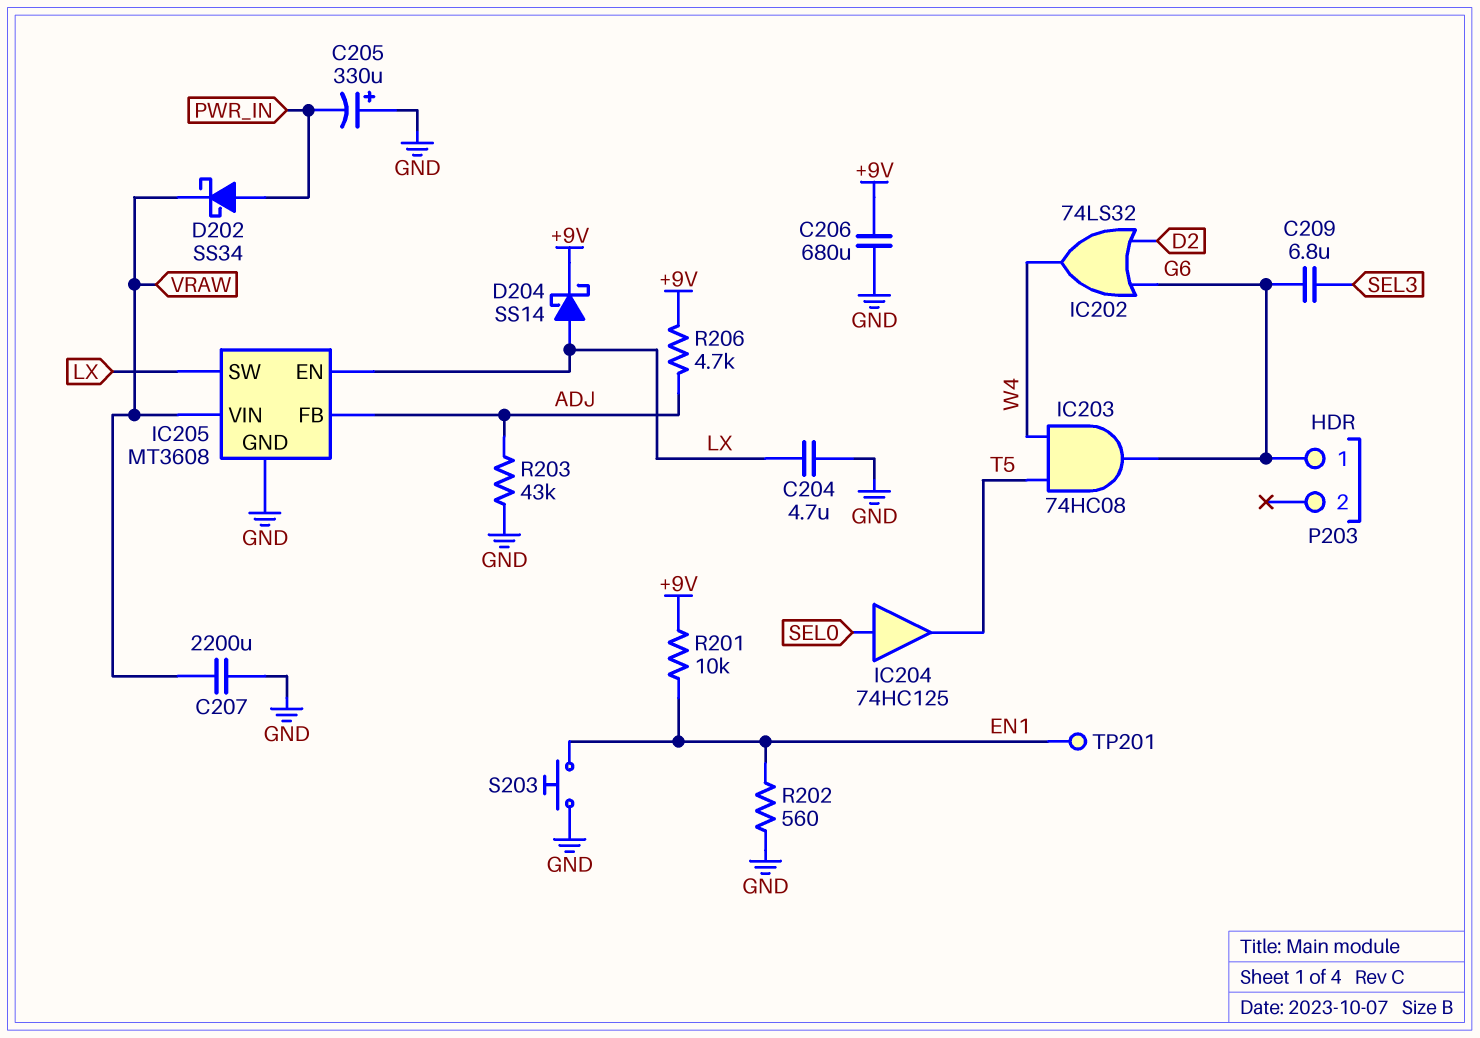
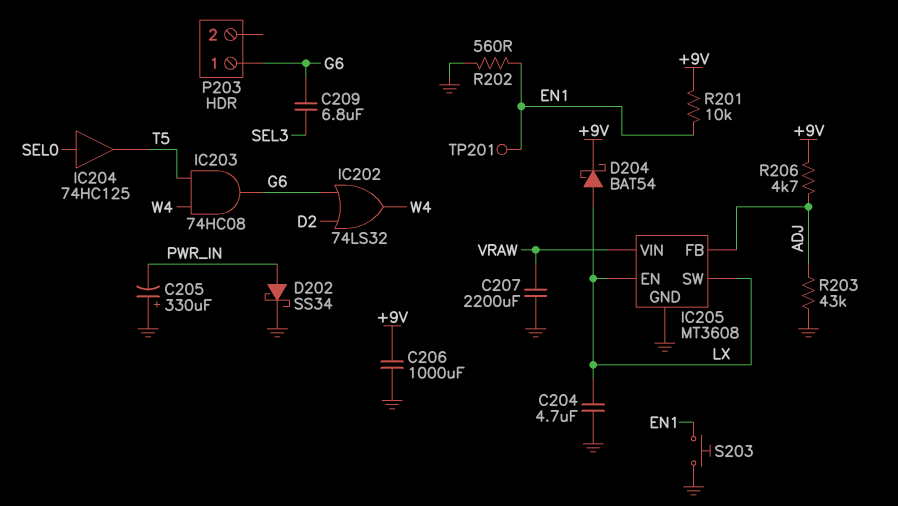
C206: 680uF (+9V, GND) -> 1000uF (+9V, GND)
D202: schottky SS34 (A PWR_IN, K VRAW) -> schottky SS34 (A PWR_IN, K GND)
D204: schottky SS14 (A LX, K +9V) -> schottky BAT54 (A LX, K +9V)

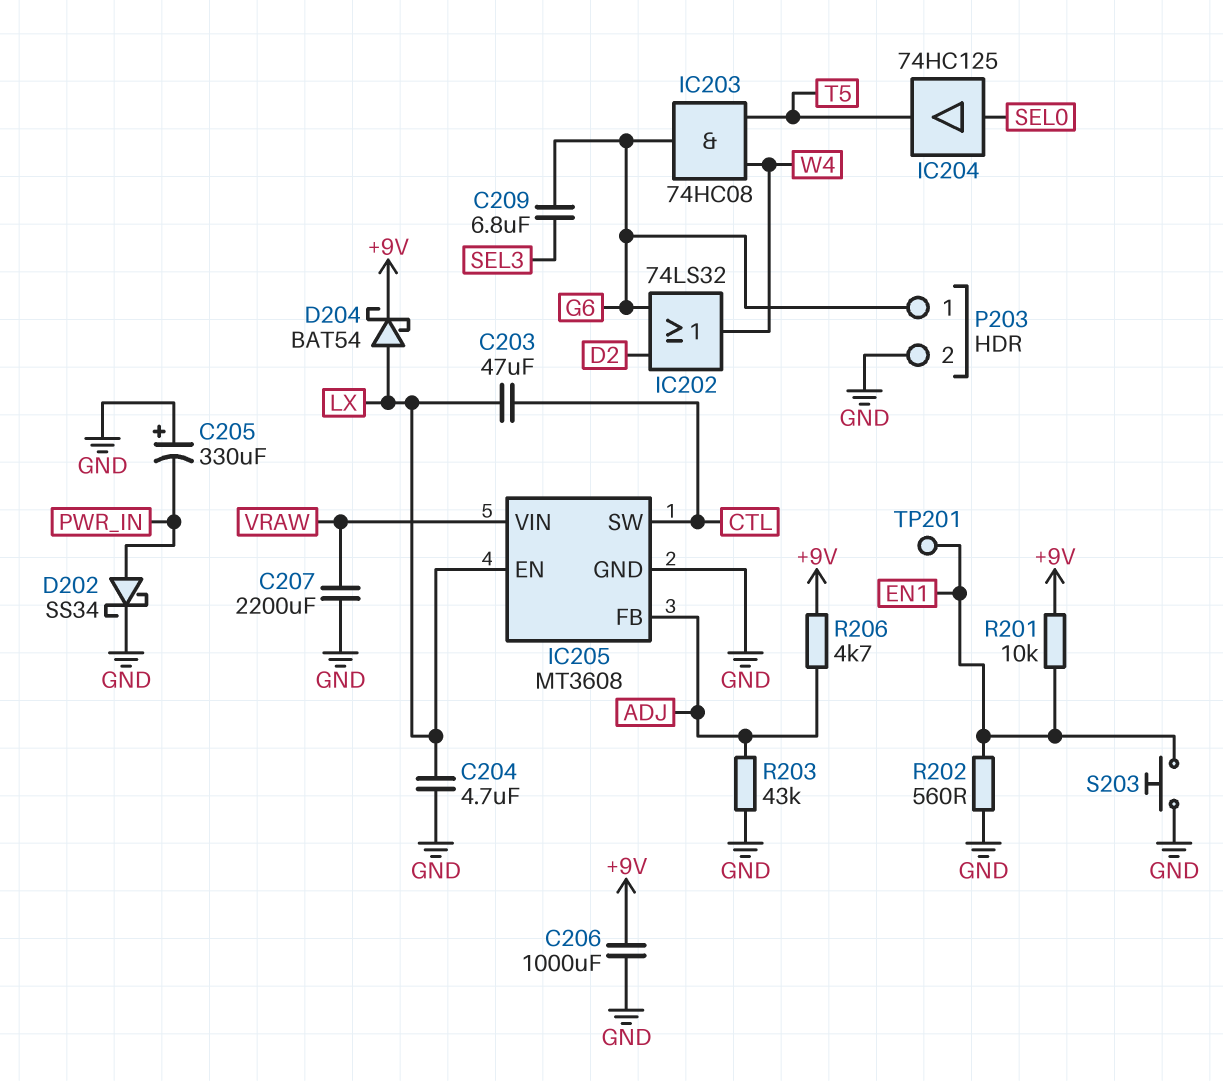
C203: none -> 47uF (CTL, LX)
IC205 pin SW: LX -> CTL
P203 pin 2: none -> GND

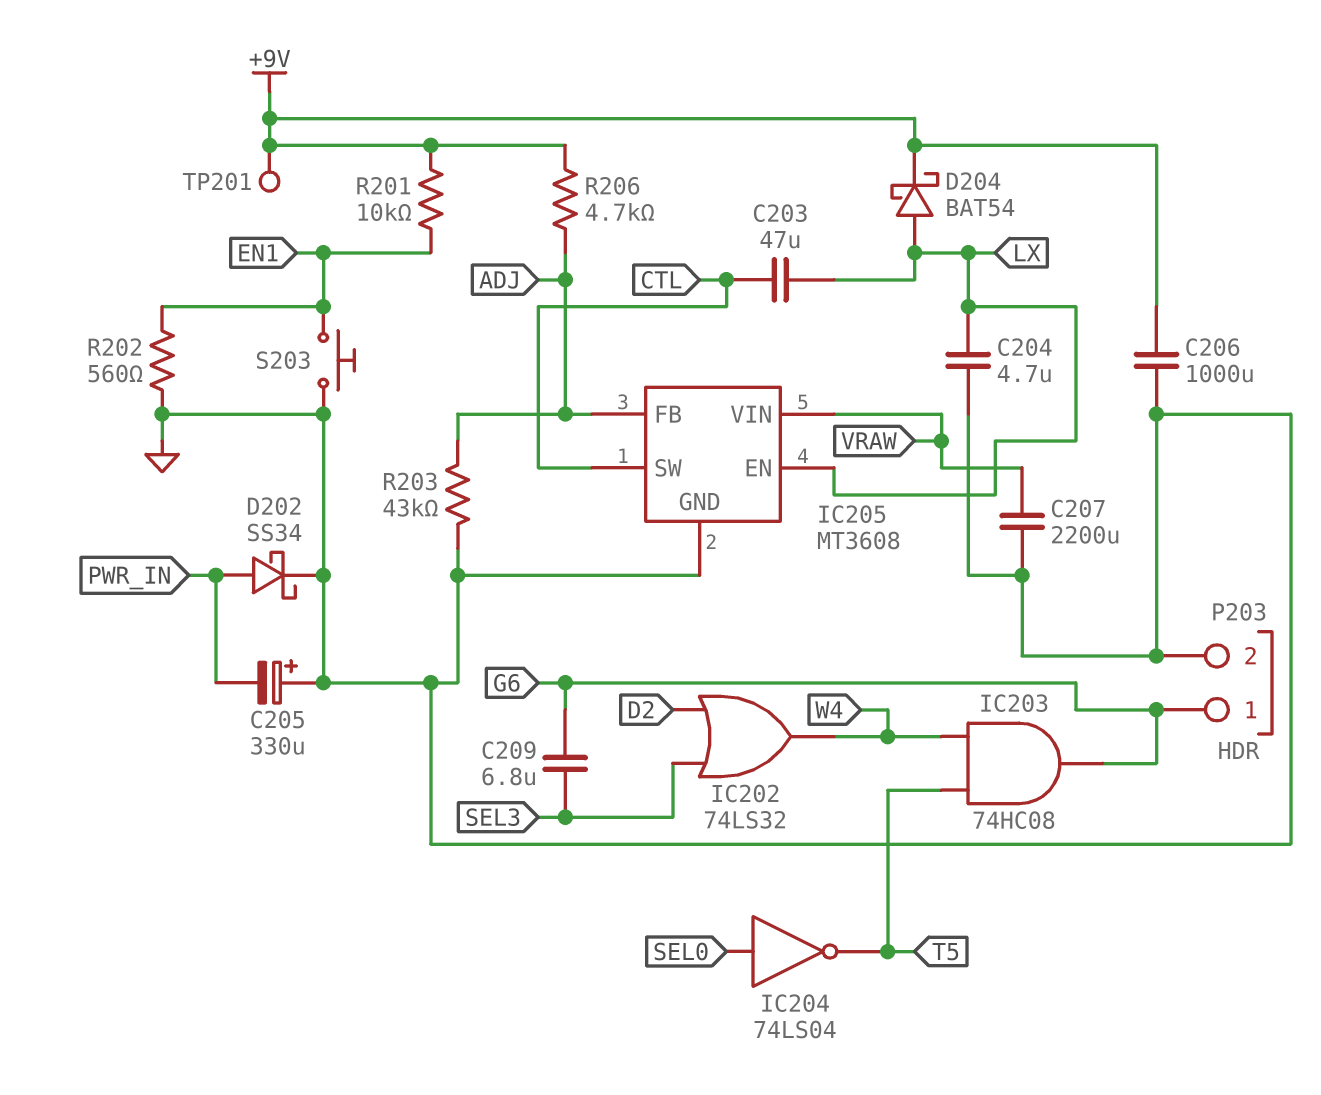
IC202: OR 74LS32 (in D2, in G6, out W4) -> OR 74LS32 (in D2, in SEL3, out W4)
IC204: buffer 74HC125 (in SEL0, out T5) -> NOT 74LS04 (in SEL0, out T5)
TP201: test point (EN1) -> test point (+9V)

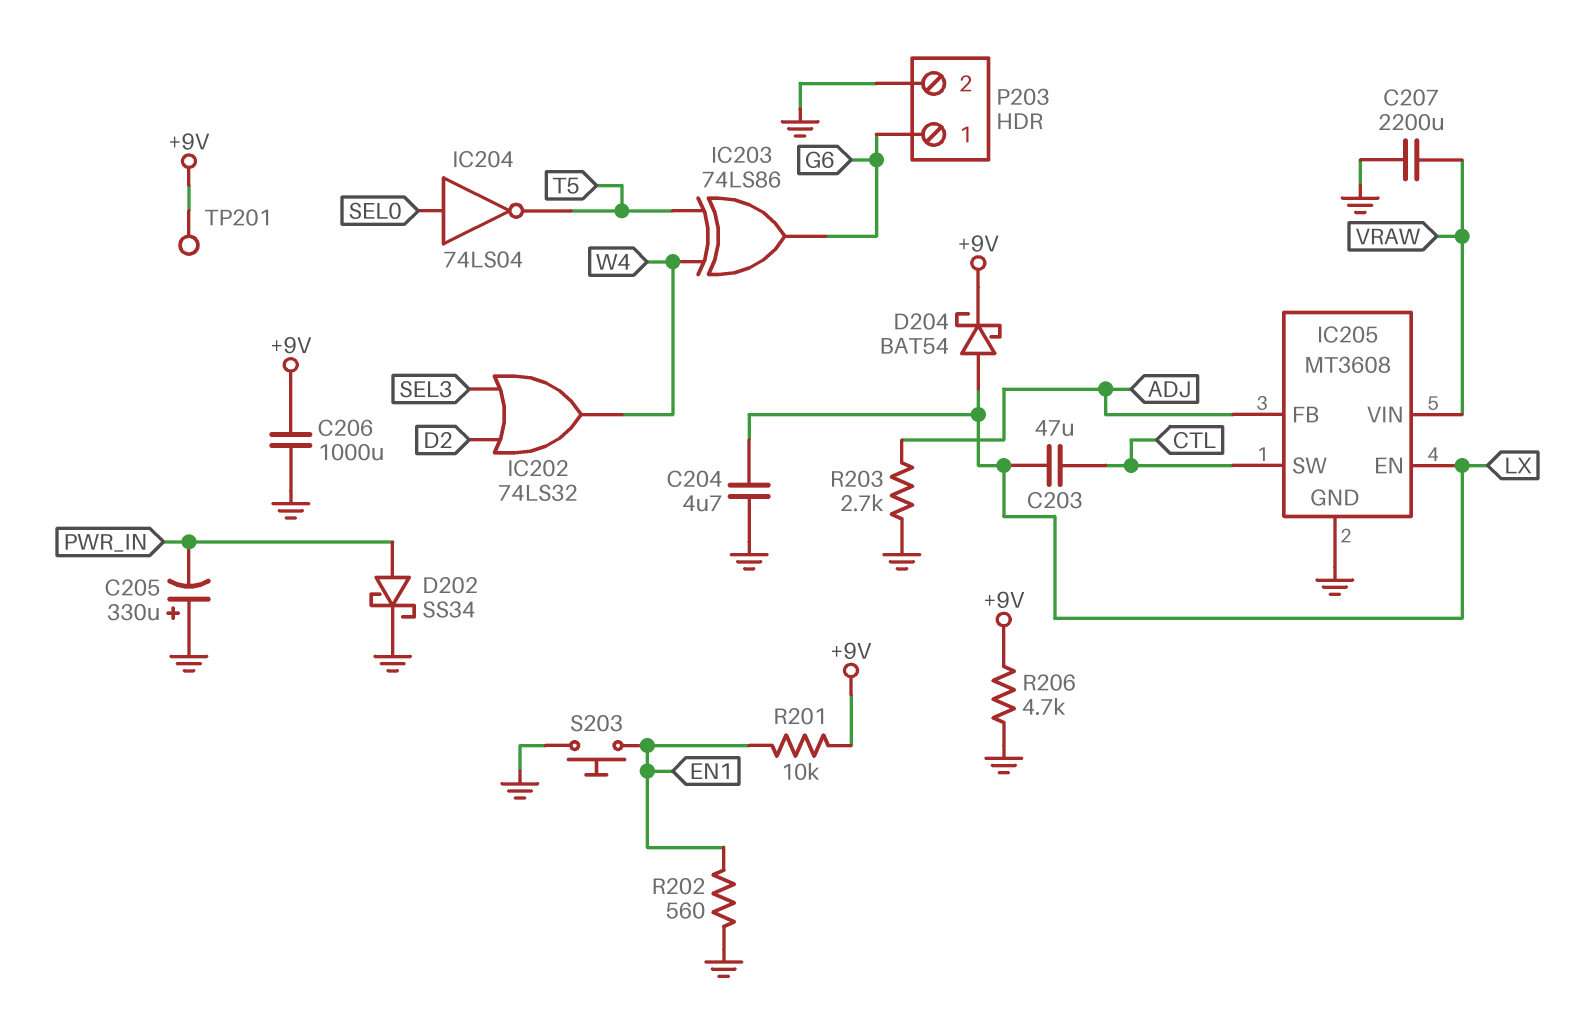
C209: 6.8uF (G6, SEL3) -> none
IC203: AND 74HC08 (in T5, in W4, out G6) -> XOR 74LS86 (in T5, in W4, out G6)
R203: 43k (ADJ, GND) -> 2.7k (ADJ, GND)
R206: 4.7k (+9V, ADJ) -> 4.7k (+9V, GND)

